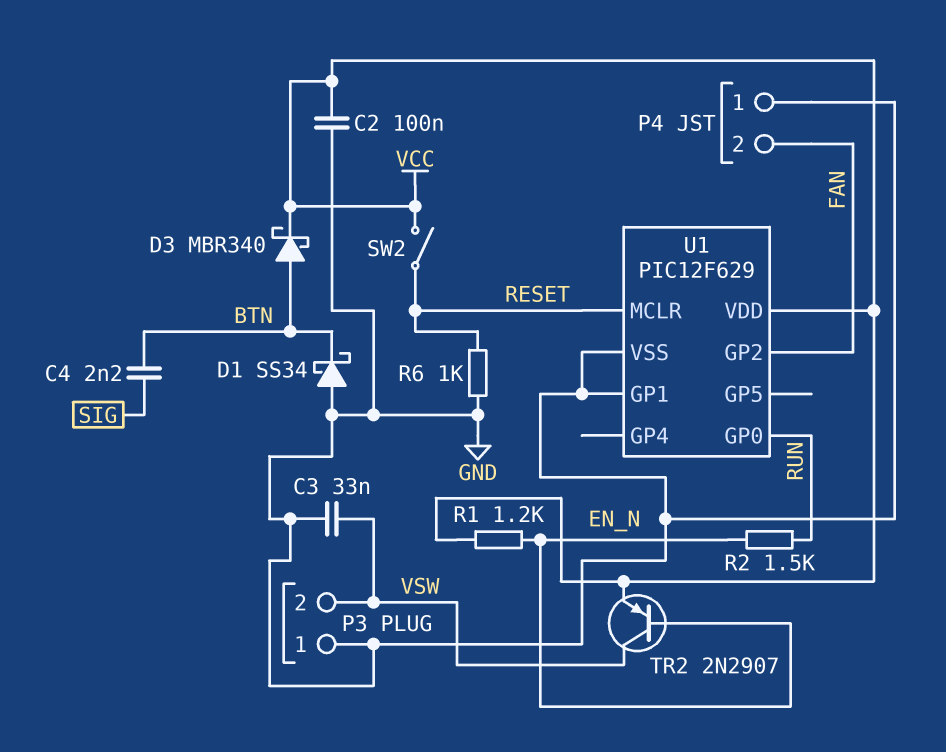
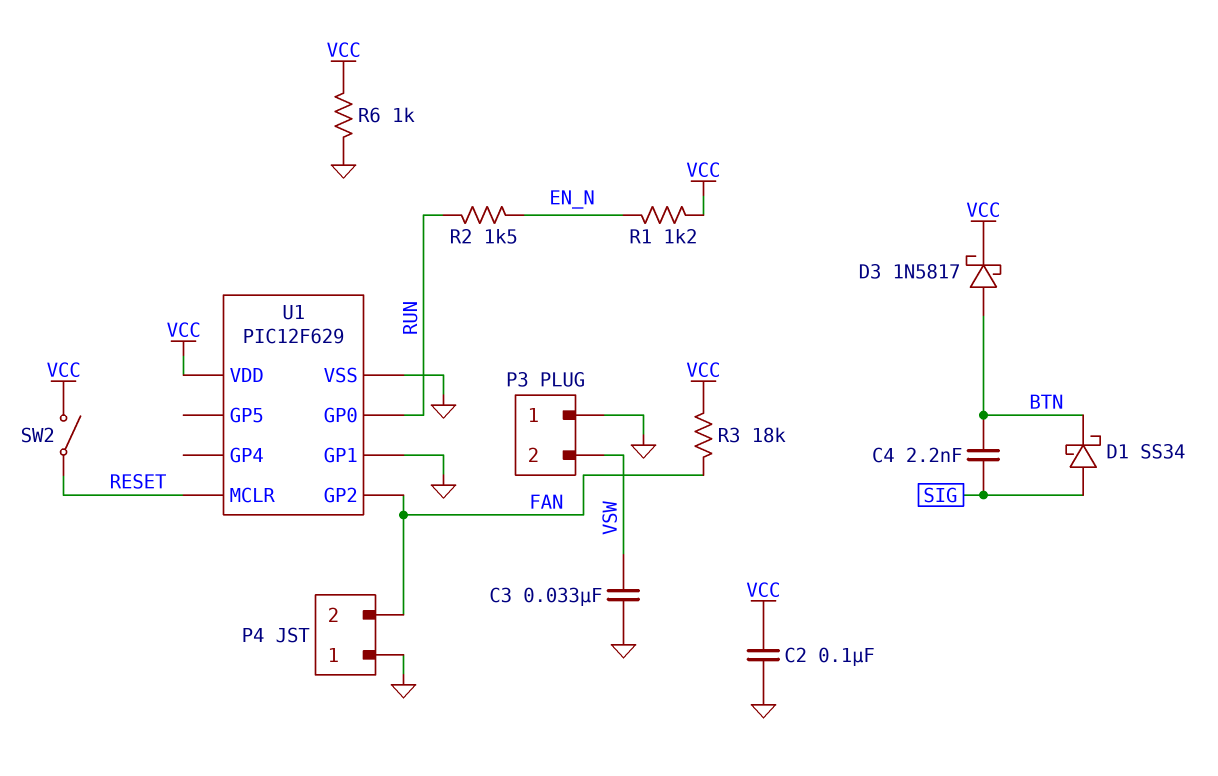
D1: schottky SS34 (A GND, K BTN) -> schottky SS34 (A SIG, K BTN)
D3: schottky MBR340 (A BTN, K VCC) -> schottky 1N5817 (A BTN, K VCC)
R3: none -> 18k (FAN, VCC)
R6: 1k (GND, RESET) -> 1k (GND, VCC)
TR2: PNP 2N2907 (B EN_N, C VSW, E VCC) -> none

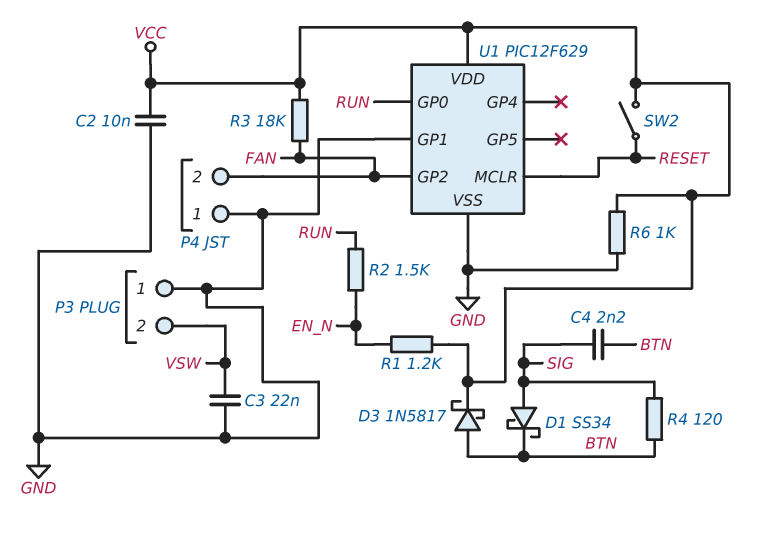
C2: 100nF (GND, VCC) -> 10nF (GND, VCC)
C3: 33nF (GND, VSW) -> 22nF (GND, VSW)
R4: none -> 120 (BTN, SIG)

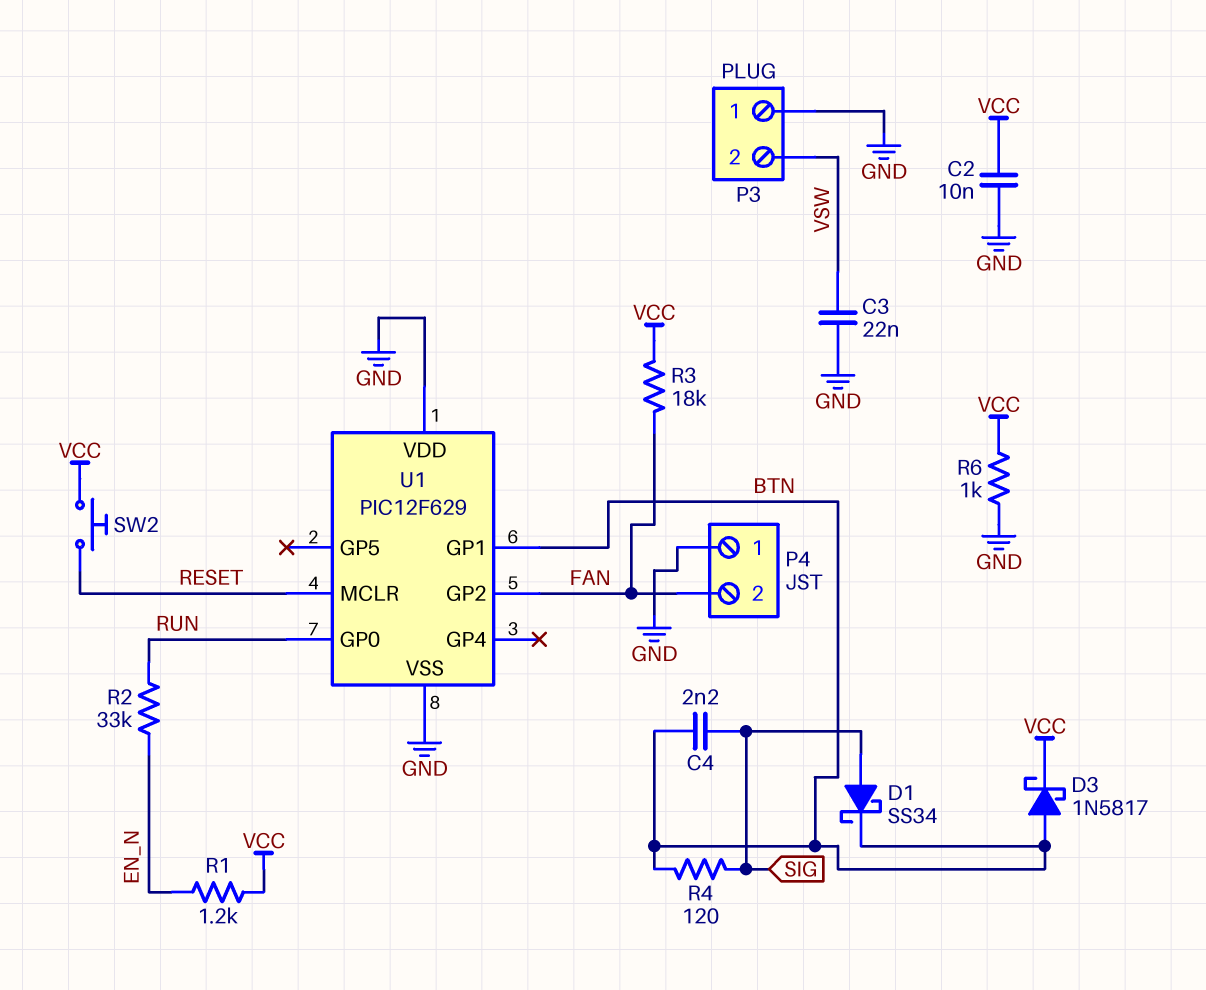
R2: 1.5k (EN_N, RUN) -> 33k (EN_N, RUN)
SW2: switch (RESET, VCC) -> button (RESET, VCC)
U1 pin GP1: GND -> BTN
U1 pin VDD: VCC -> GND

